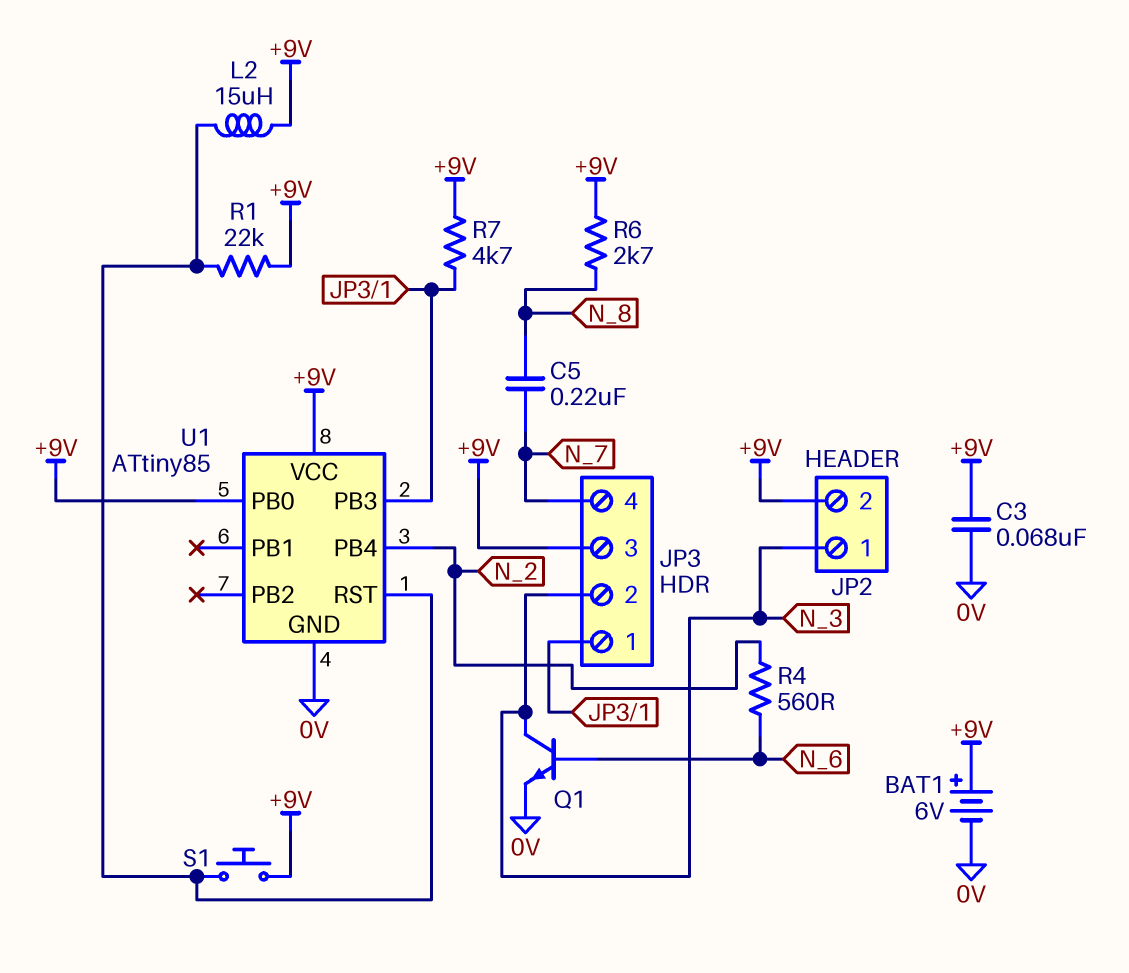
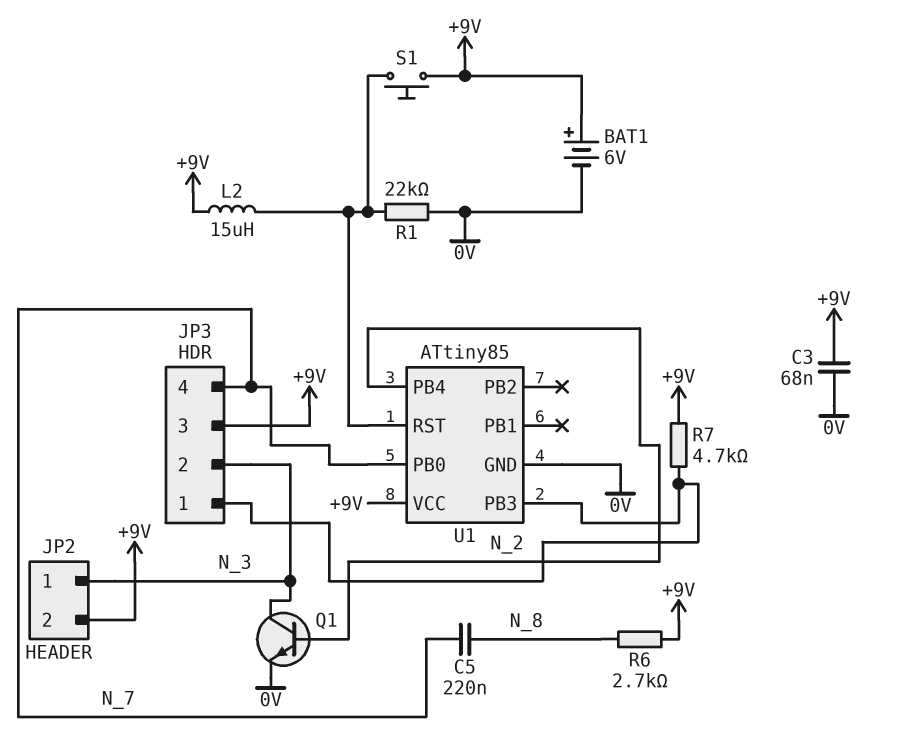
Q1: NPN (B N_6, C N_3, E 0V) -> NPN (B N_2, C N_3, E 0V)
R1: 22k (+9V, U1/RST) -> 22k (0V, U1/RST)
R4: 560 (N_2, N_6) -> none
U1 pin PB0: +9V -> N_7

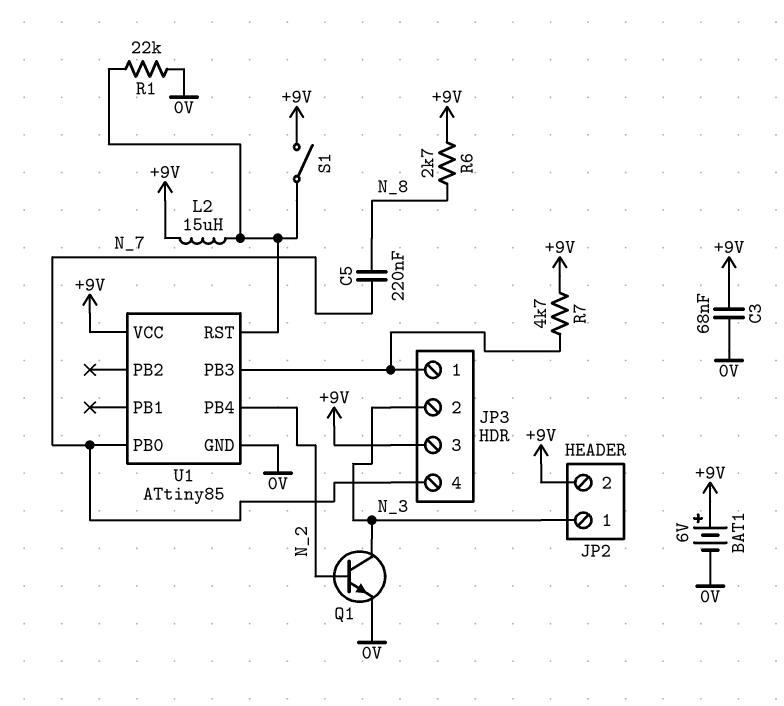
S1: button (+9V, U1/RST) -> switch (+9V, U1/RST)

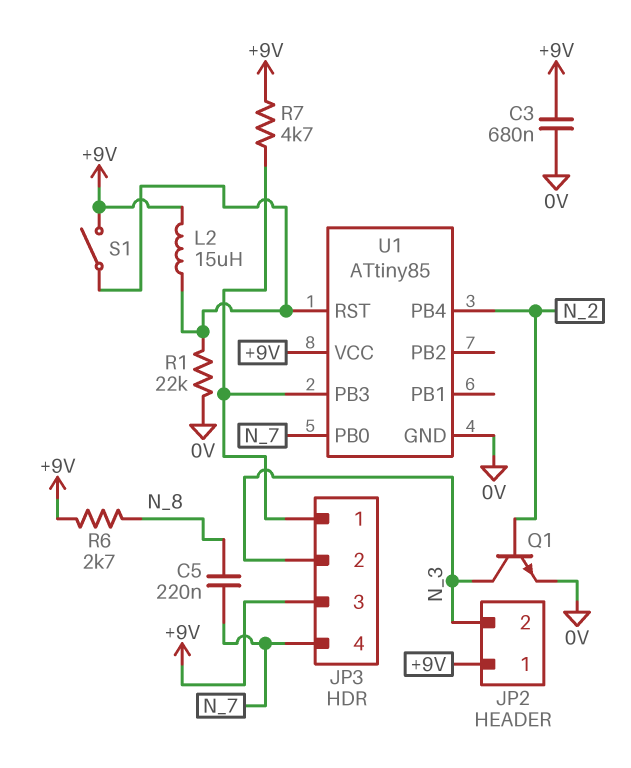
BAT1: 6V (plus +9V, minus 0V) -> none
C3: 68nF (+9V, 0V) -> 680nF (+9V, 0V)
JP2 pin 1: N_3 -> +9V
JP2 pin 2: +9V -> N_3

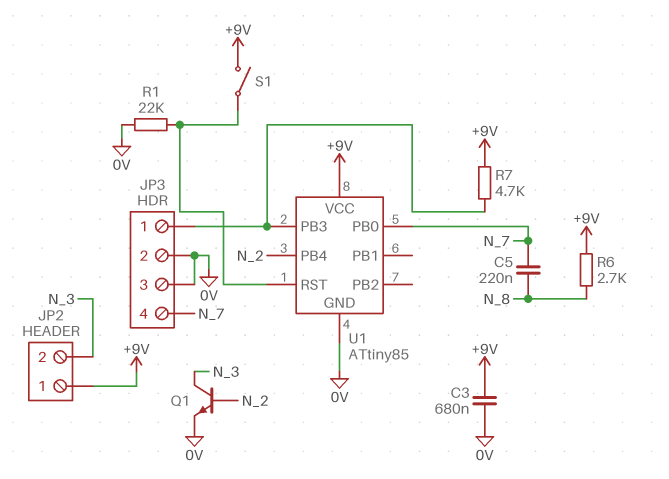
JP3 pin 2: N_3 -> 0V
JP3 pin 3: +9V -> 0V
L2: 15uH (+9V, U1/RST) -> none

